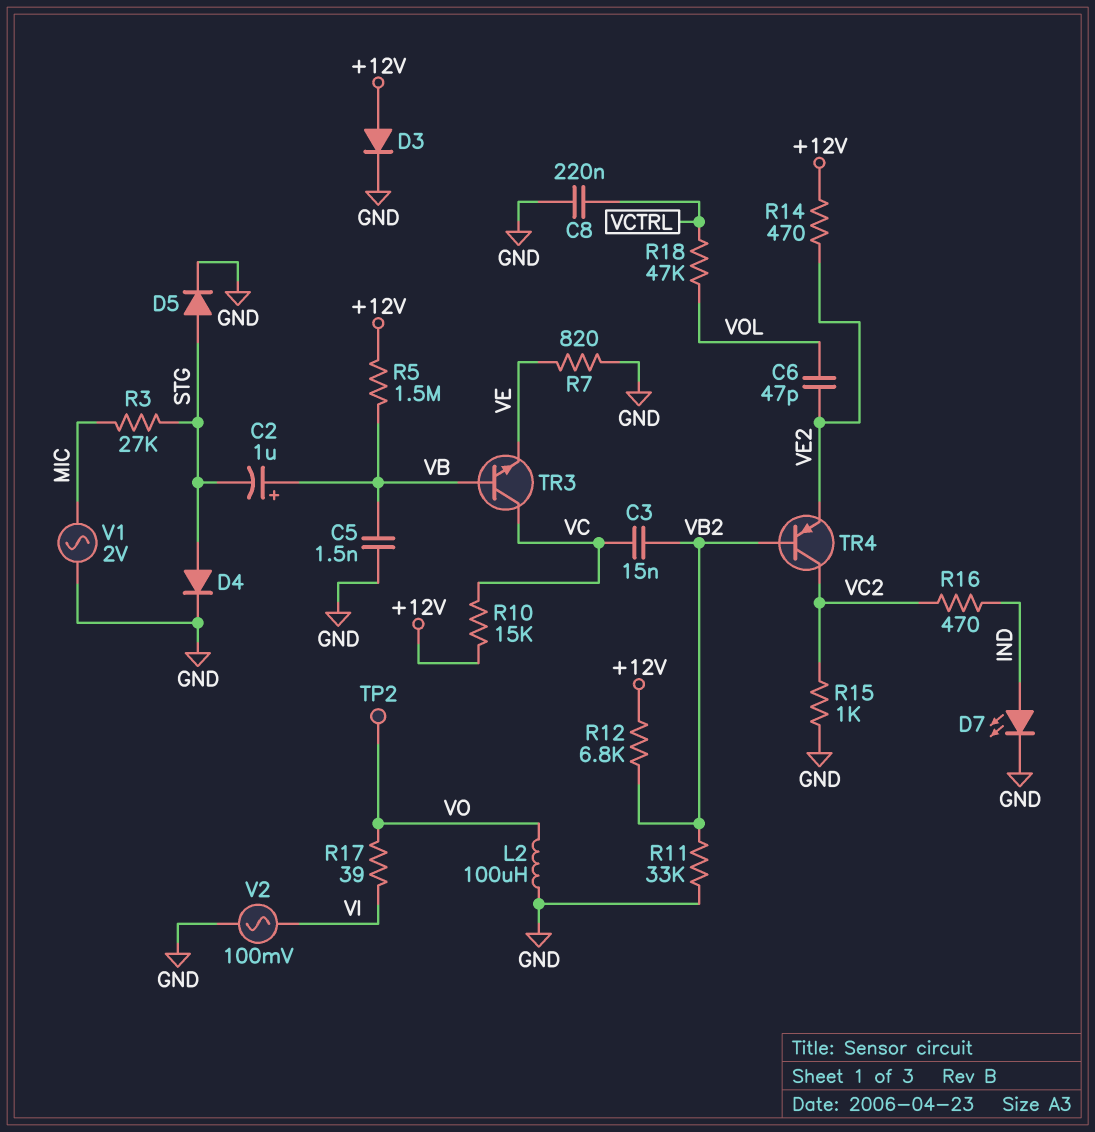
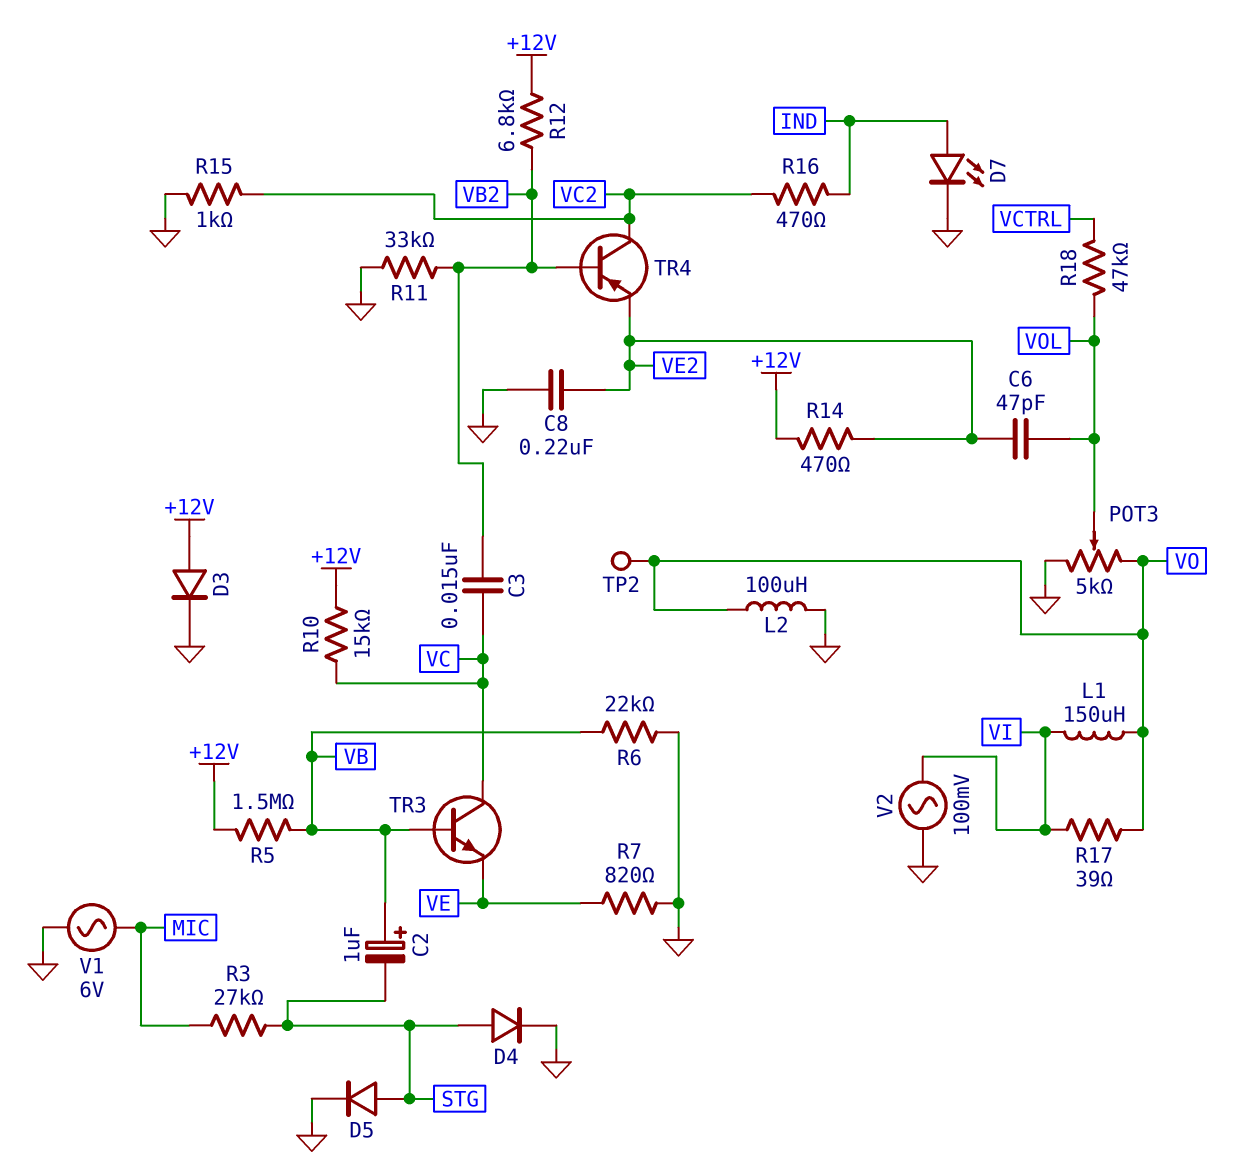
C5: 1.5nF (GND, VB) -> none
C8: 220nF (GND, VCTRL) -> 220nF (GND, VE2)
L1: none -> 150uH (VI, VO)
POT3: none -> 5k (GND, VO, wiper VOL)
R6: none -> 22k (GND, VB)
V1: AC 2V (GND, MIC) -> AC 6V (GND, MIC)

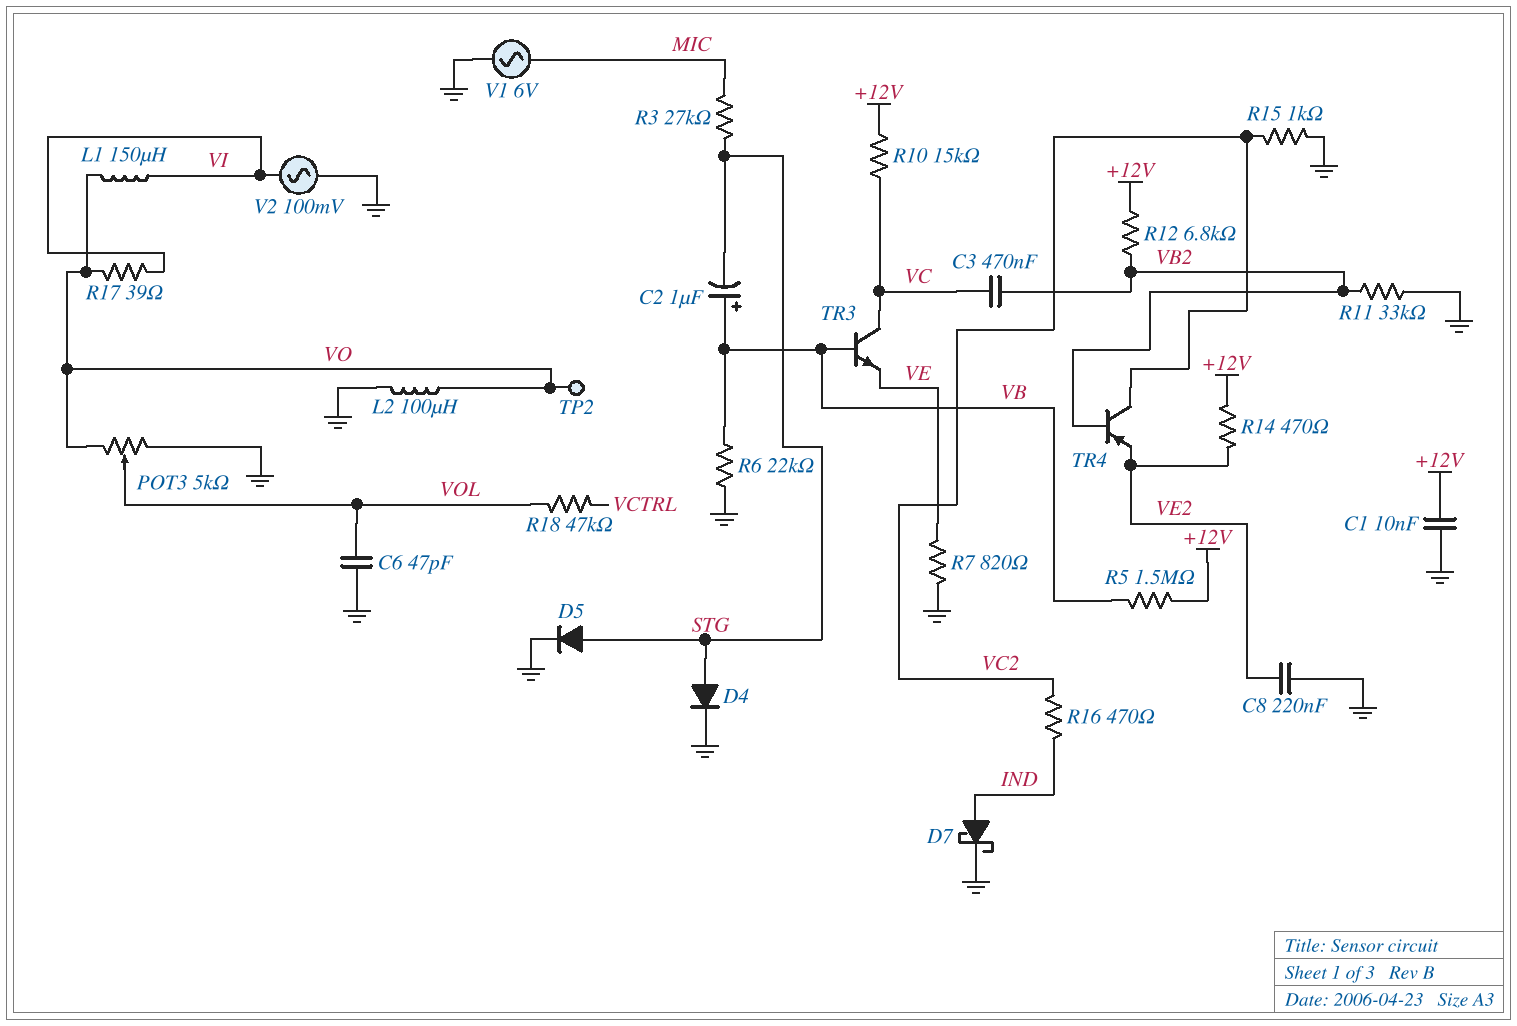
C1: none -> 10nF (+12V, GND)
C3: 15nF (VB2, VC) -> 470nF (VB2, VC)
C6: 47pF (VE2, VOL) -> 47pF (GND, VOL)
D3: diode (A +12V, K GND) -> none
D7: LED (A IND, K GND) -> schottky (A IND, K GND)

